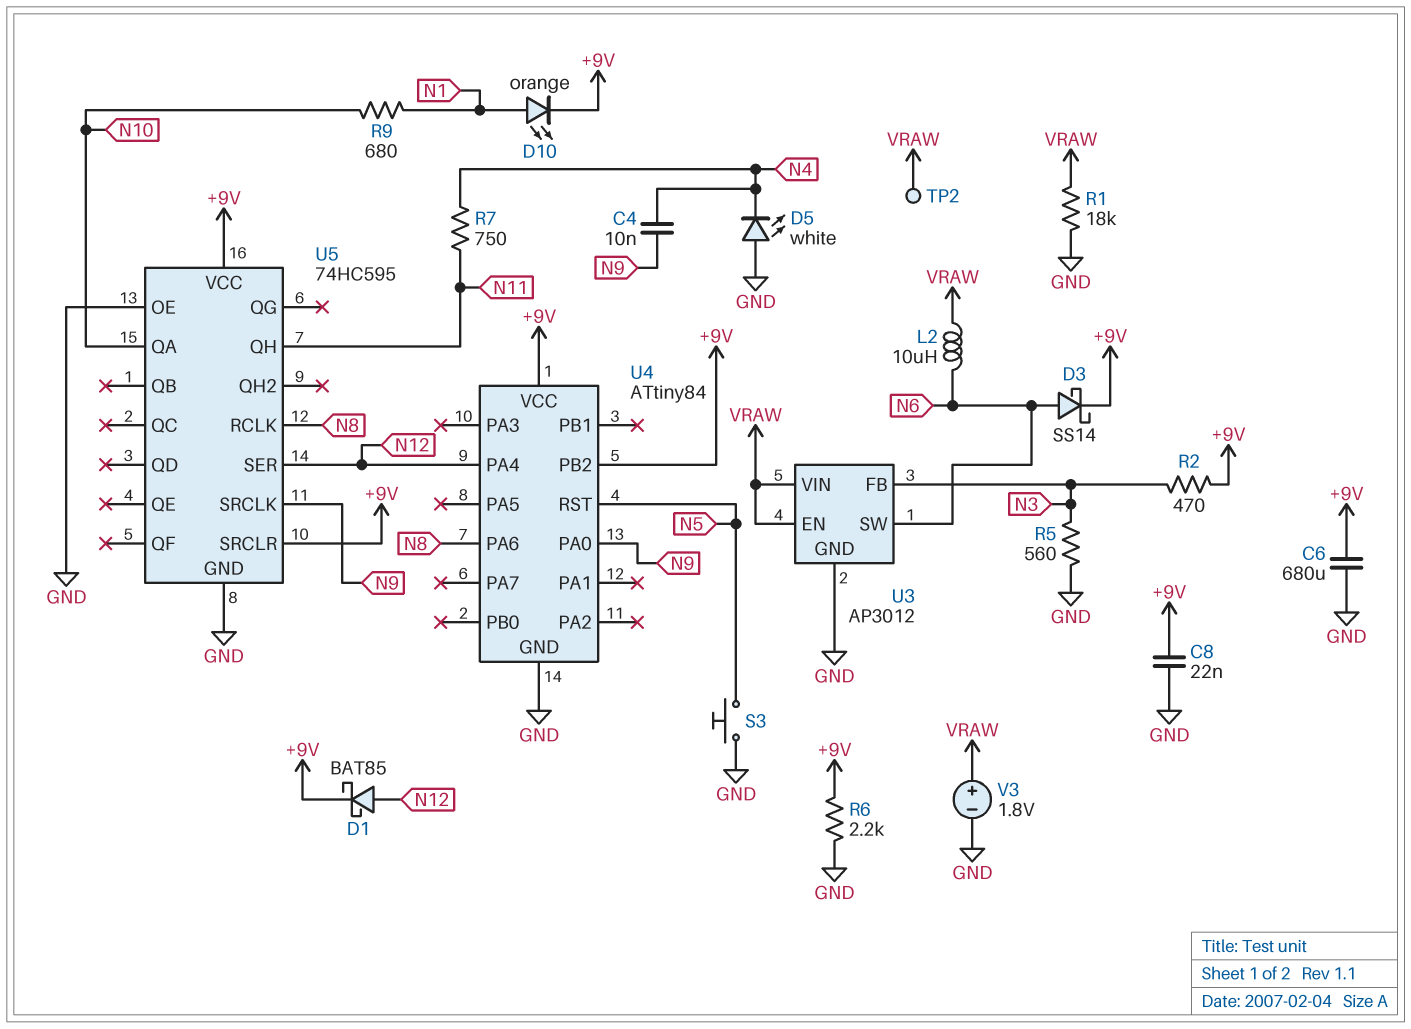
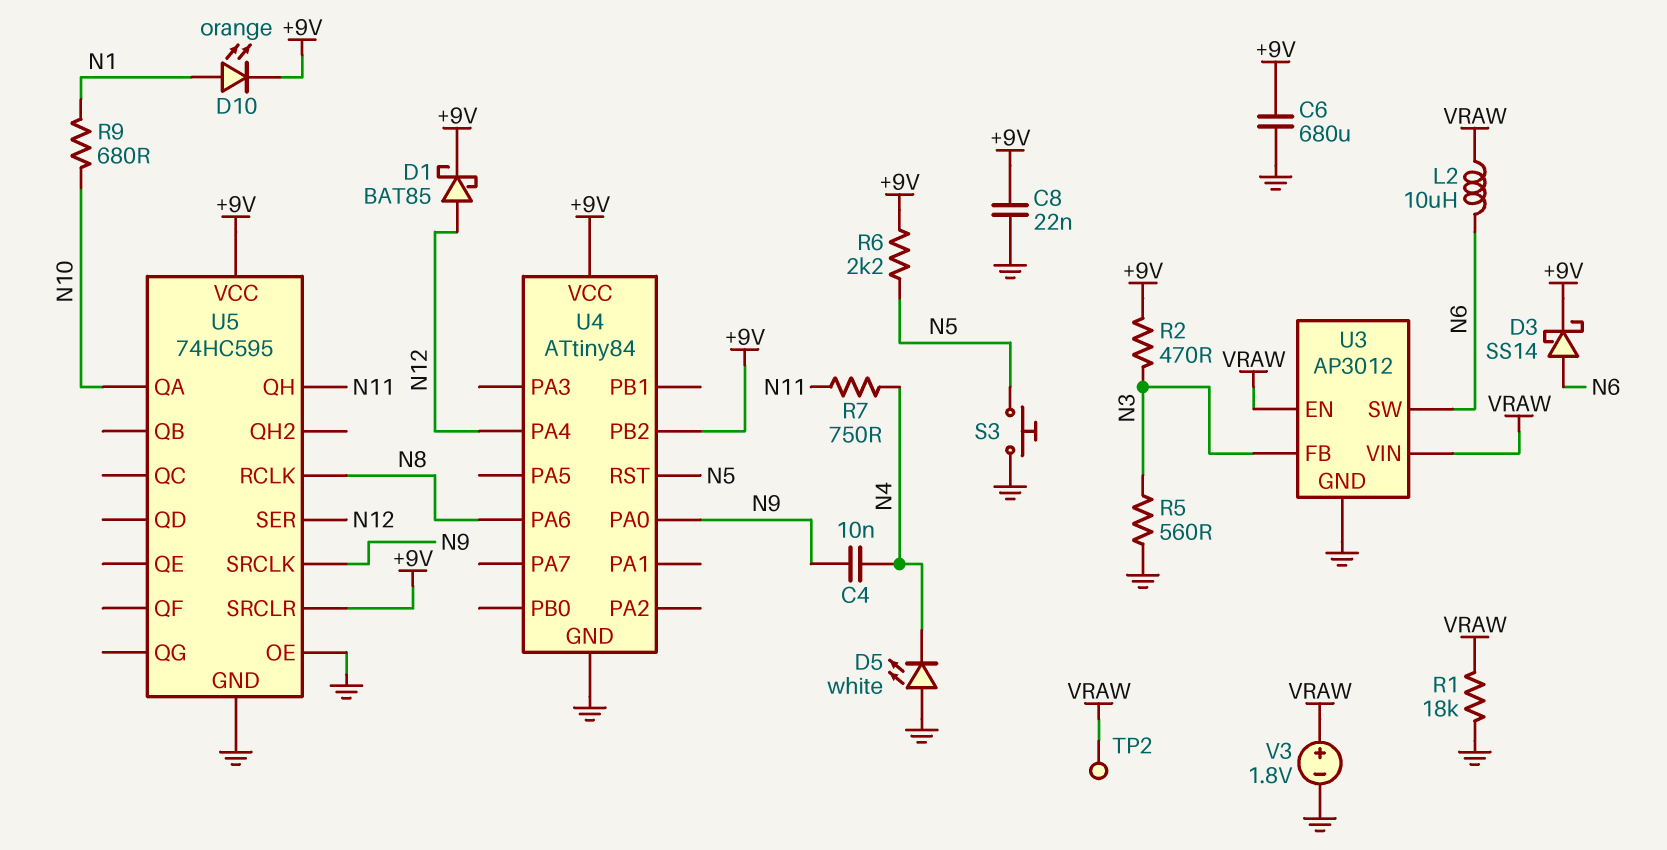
R6: 2.2k (+9V, GND) -> 2.2k (+9V, N5)

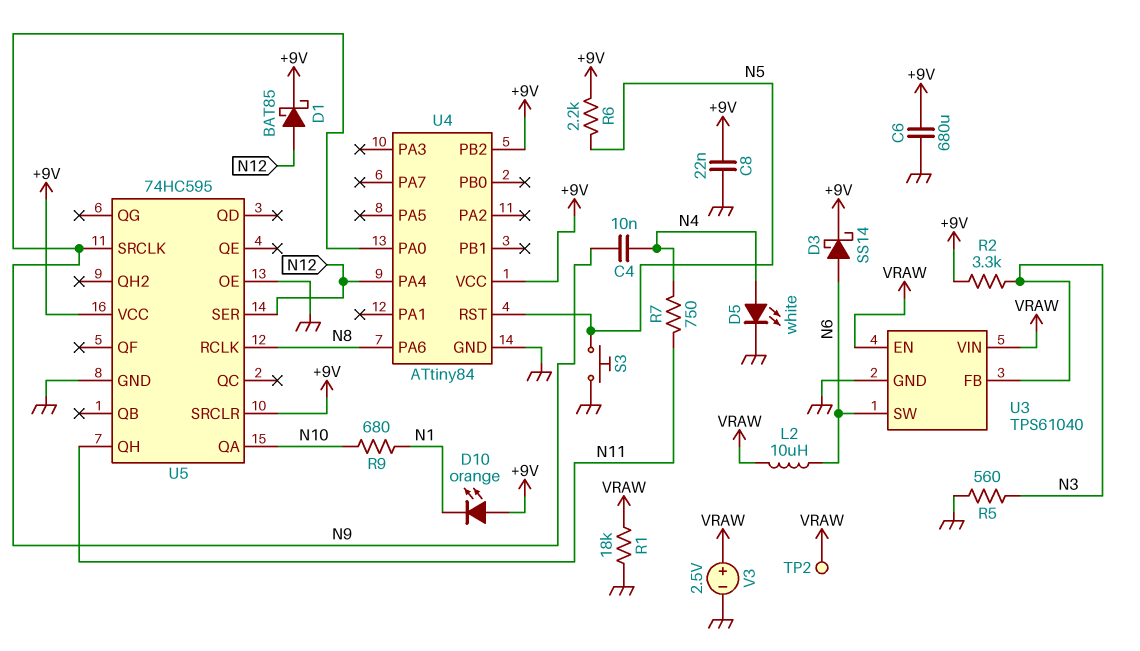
D5: LED white (A GND, K N4) -> LED white (A N4, K GND)
D10: LED orange (A N1, K +9V) -> LED orange (A +9V, K N1)
R2: 470 (+9V, N3) -> 3.3k (+9V, N3)
U3: AP3012 -> TPS61040
V3: 1.8V (plus VRAW, minus GND) -> 2.5V (plus VRAW, minus GND)

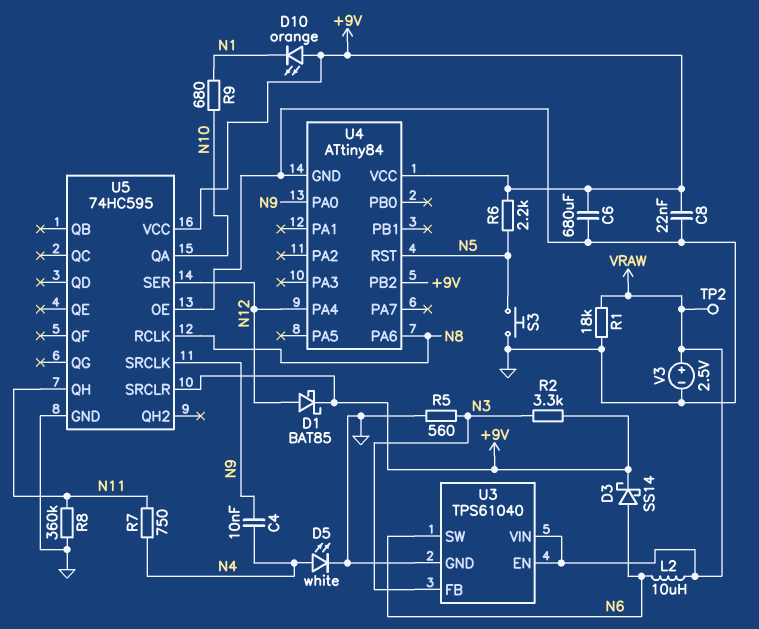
R8: none -> 360k (GND, N11)

